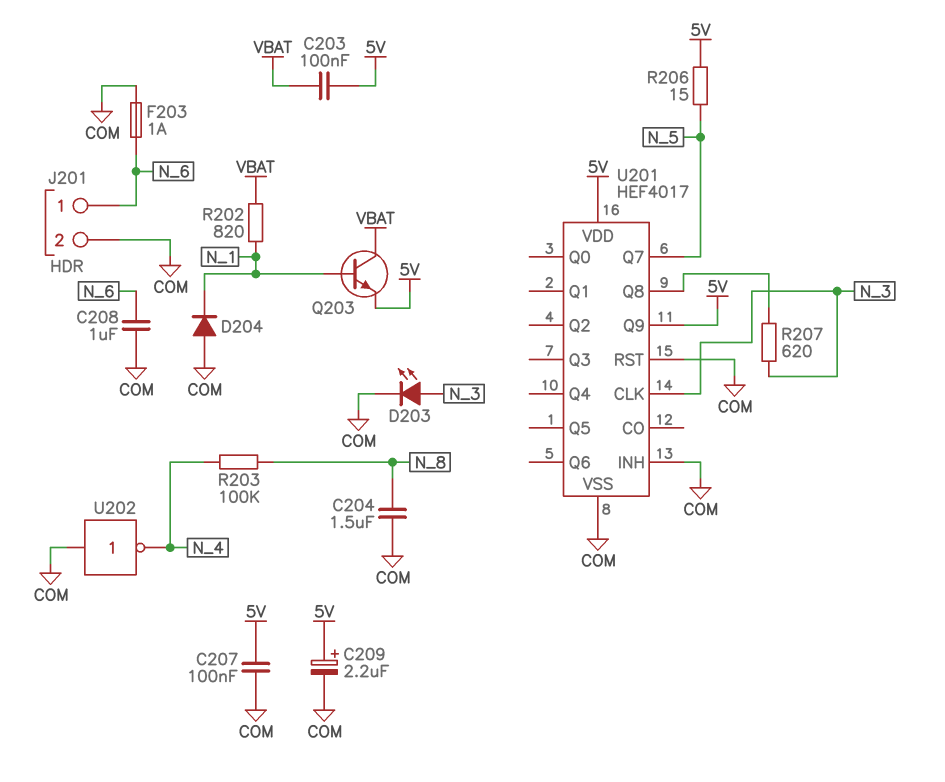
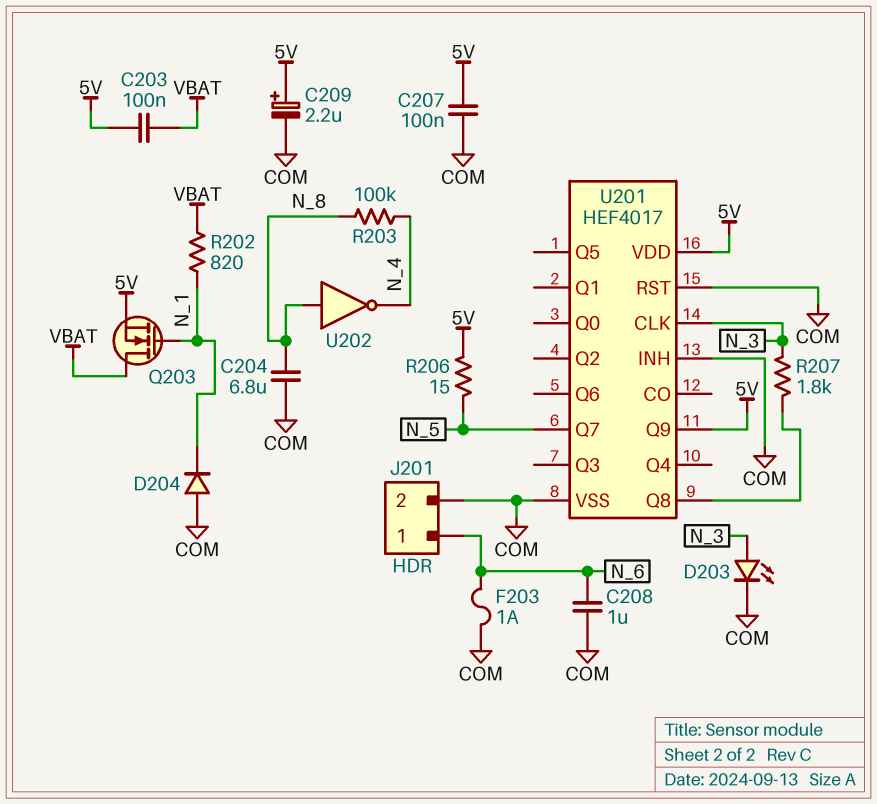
C204: 1.5uF (COM, N_8) -> 6.8uF (COM, N_8)
Q203: NPN (B N_1, C VBAT, E 5V) -> NMOS (G N_1, D VBAT, S 5V)
R207: 620 (N_3, U201/Q8) -> 1.8k (N_3, U201/Q8)
U202: NOT (in COM, out N_4) -> NOT (in N_8, out N_4)

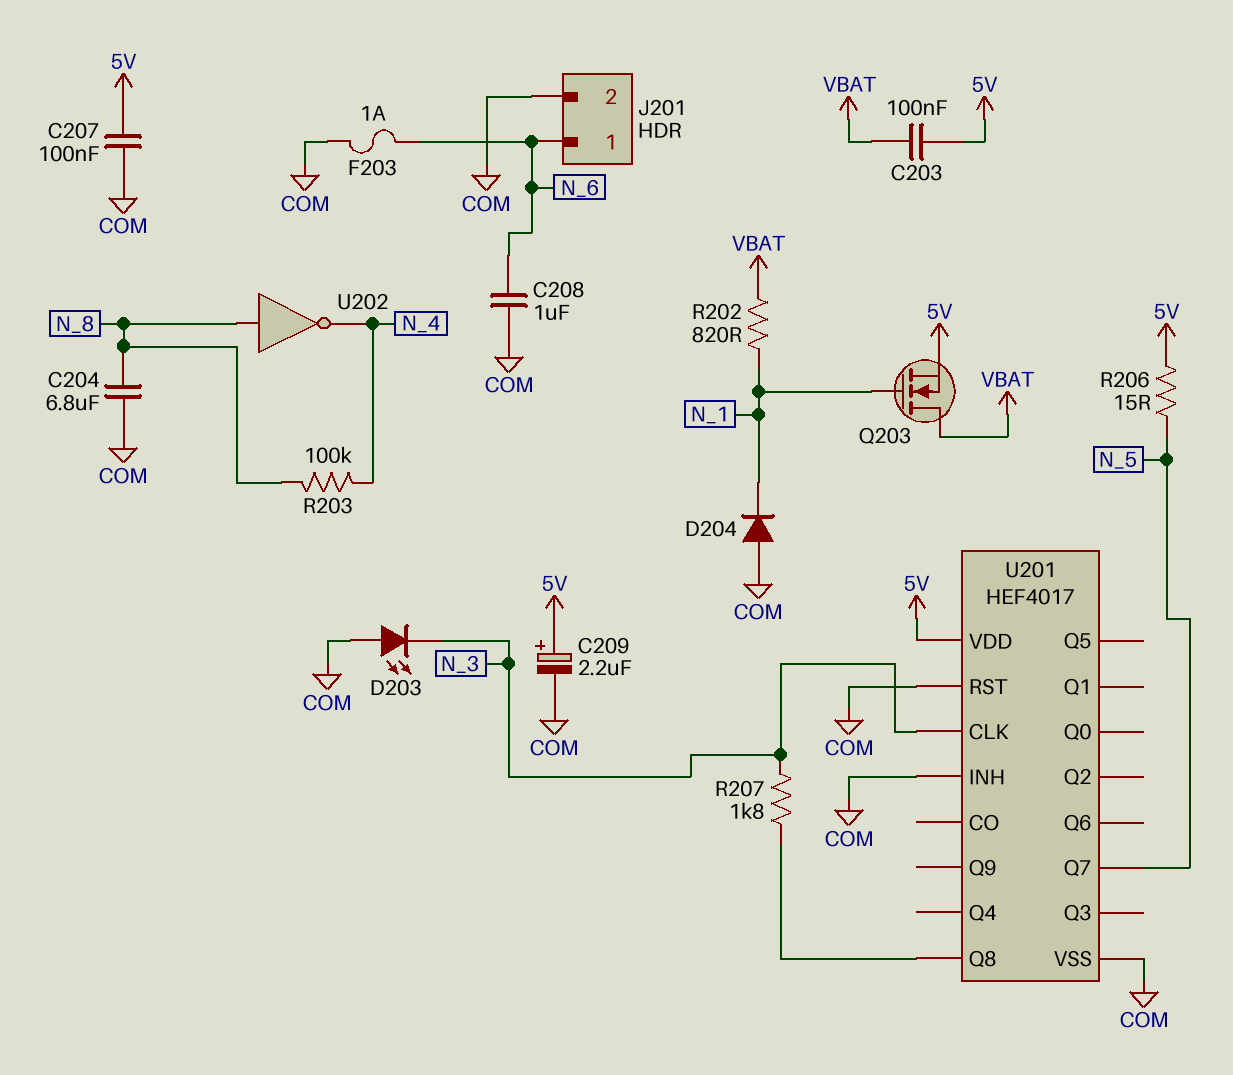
D203: LED (A N_3, K COM) -> LED (A COM, K N_3)
U201 pin Q9: 5V -> none

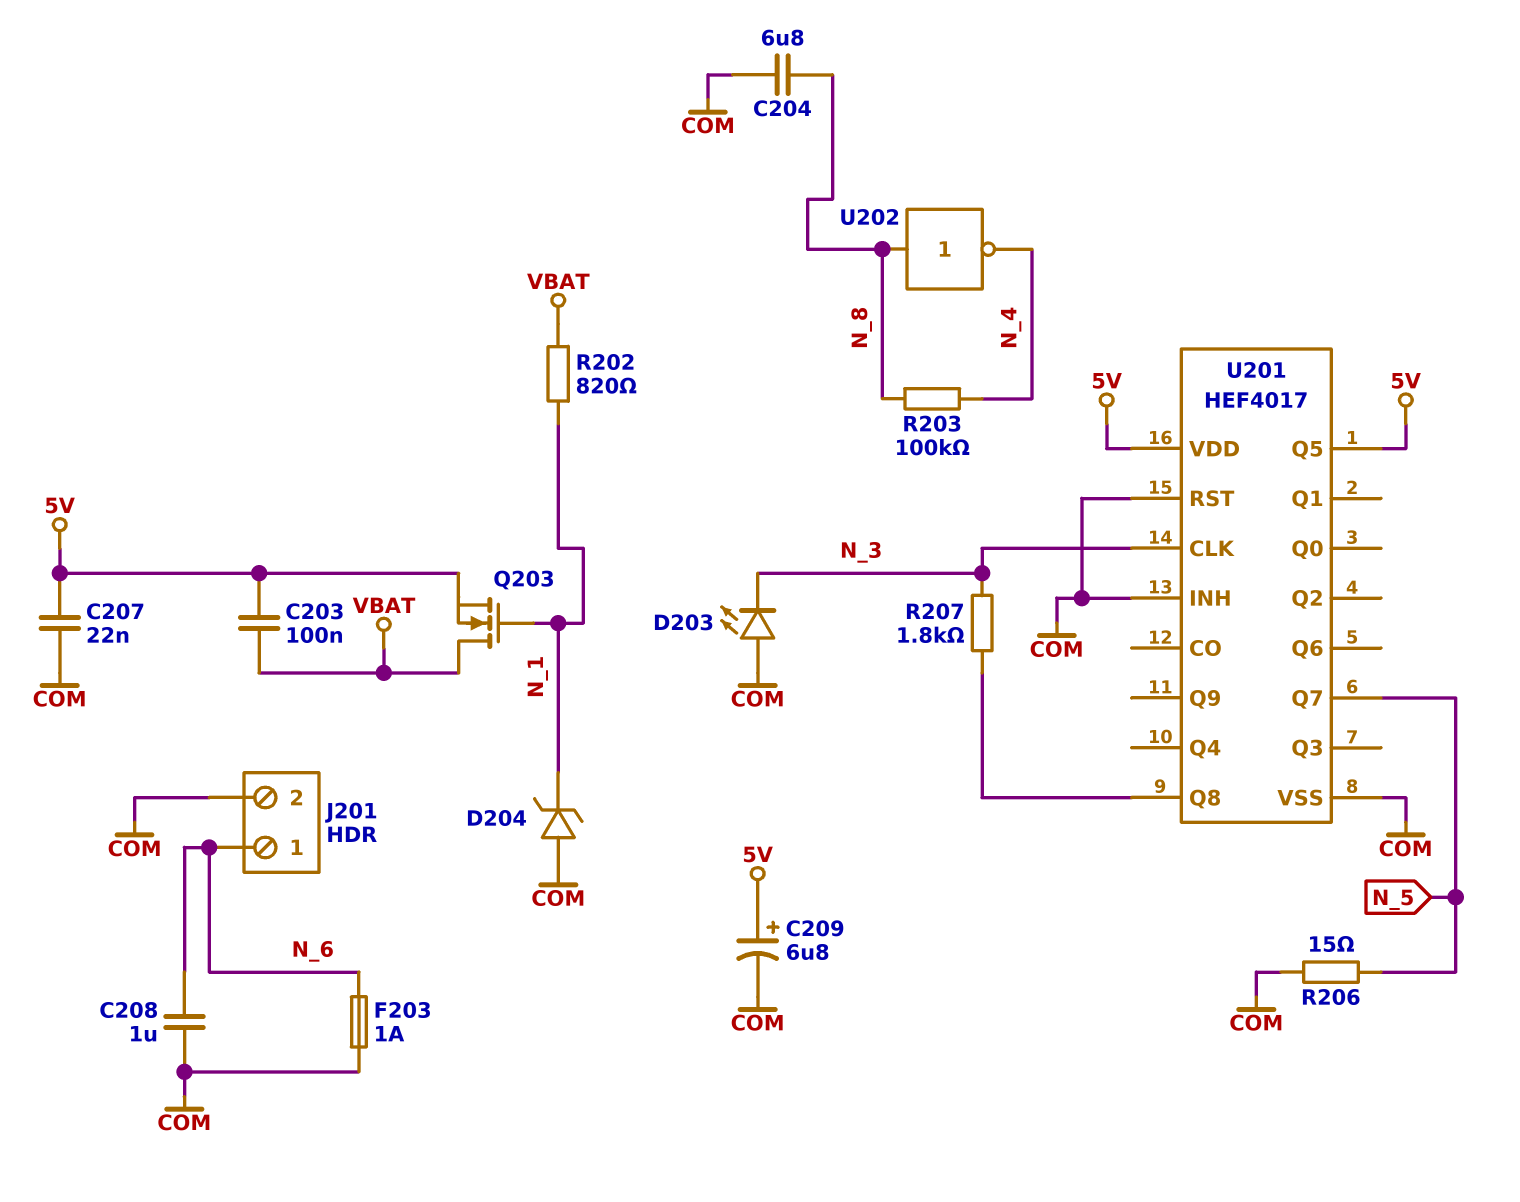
C207: 100nF (5V, COM) -> 22nF (5V, COM)
C209: 2.2uF (plus 5V, minus COM) -> 6.8uF (plus 5V, minus COM)
D204: diode (A COM, K N_1) -> zener (A COM, K N_1)
R206: 15 (5V, N_5) -> 15 (COM, N_5)
U201 pin Q5: none -> 5V

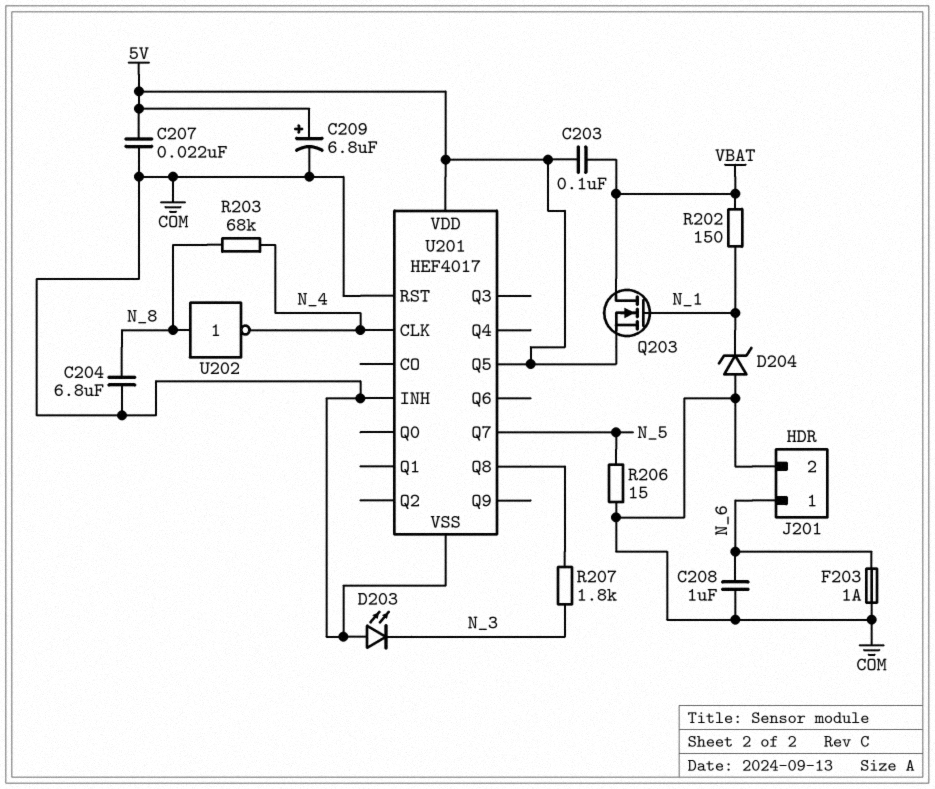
R202: 820 (N_1, VBAT) -> 150 (N_1, VBAT)
R203: 100k (N_4, N_8) -> 68k (N_4, N_8)
U201 pin CLK: N_3 -> N_4

